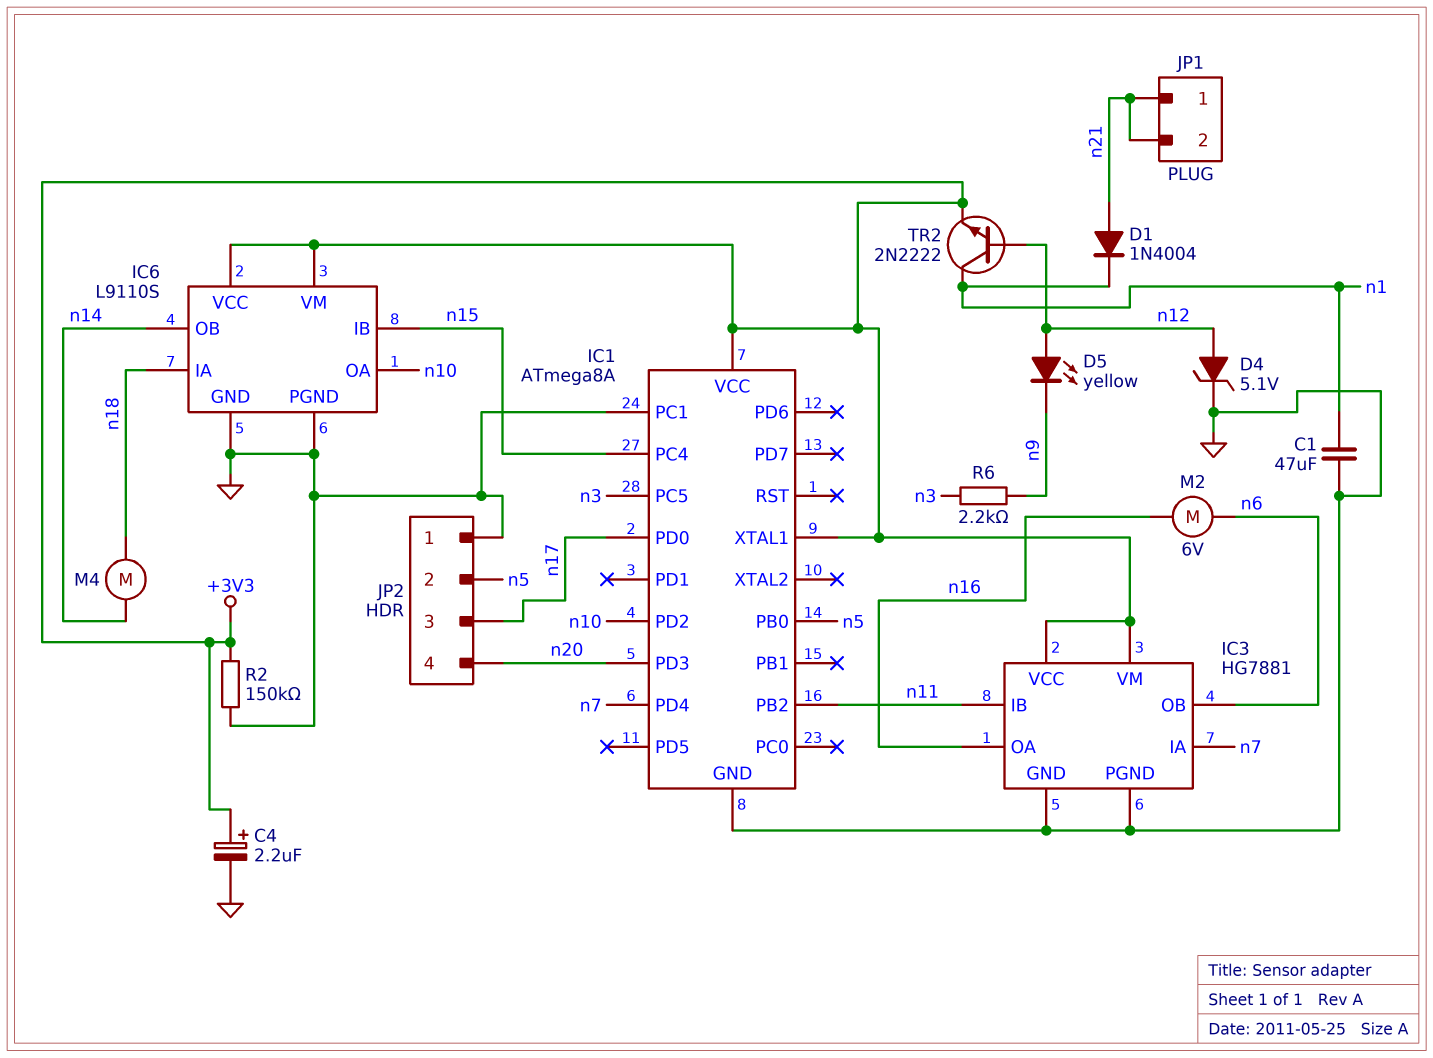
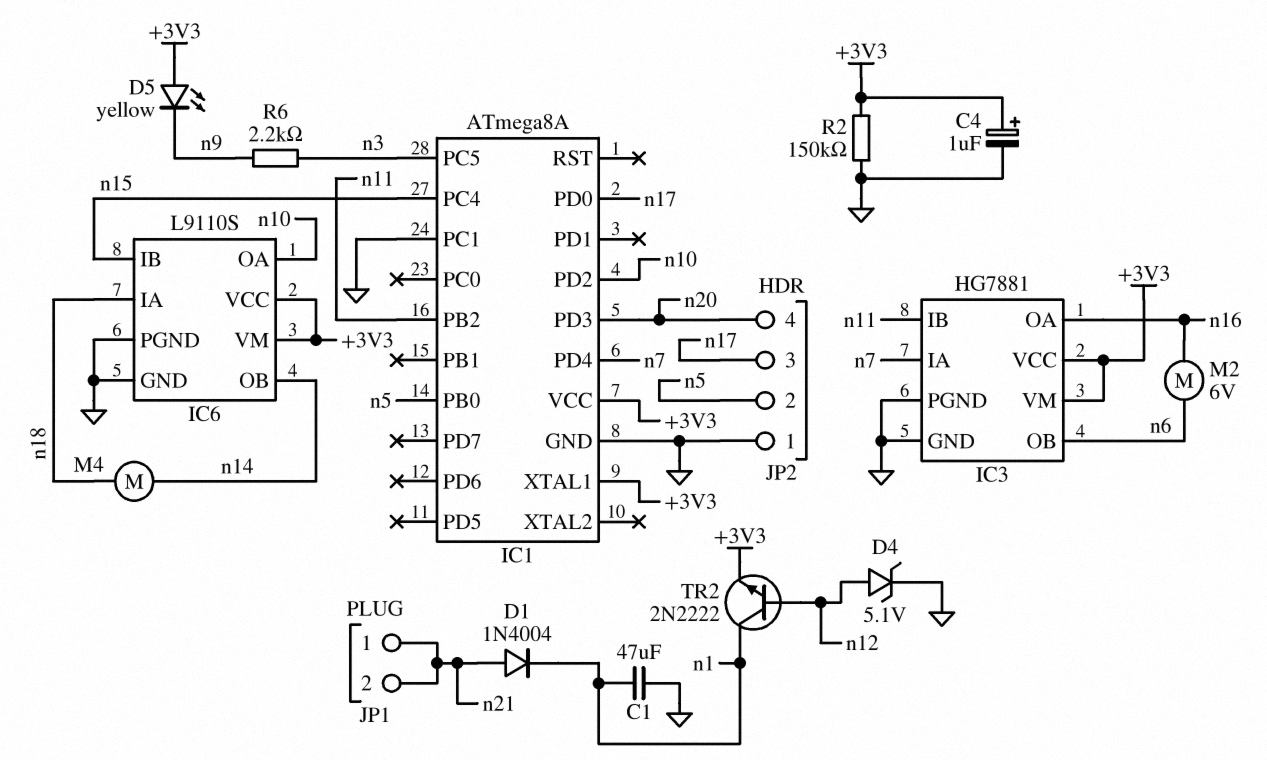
C4: 2.2uF (plus +3V3, minus GND) -> 1uF (plus +3V3, minus GND)
D5: LED yellow (A n12, K n9) -> LED yellow (A +3V3, K n9)

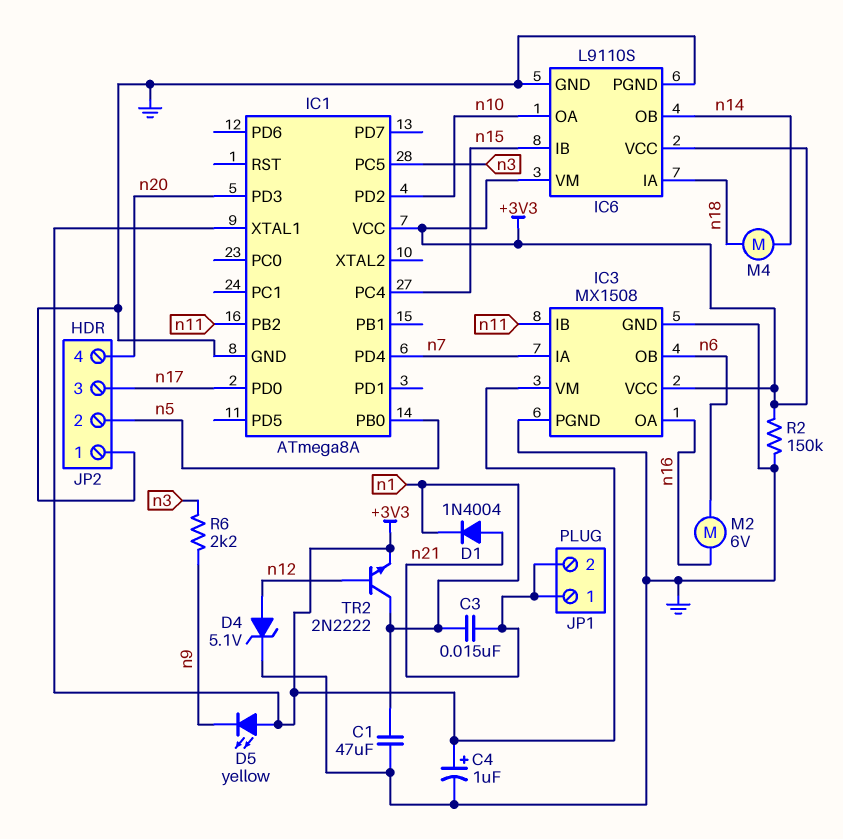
C3: none -> 15nF (n1, n21)
IC1 pin PC1: GND -> none
IC3: HG7881 -> MX1508

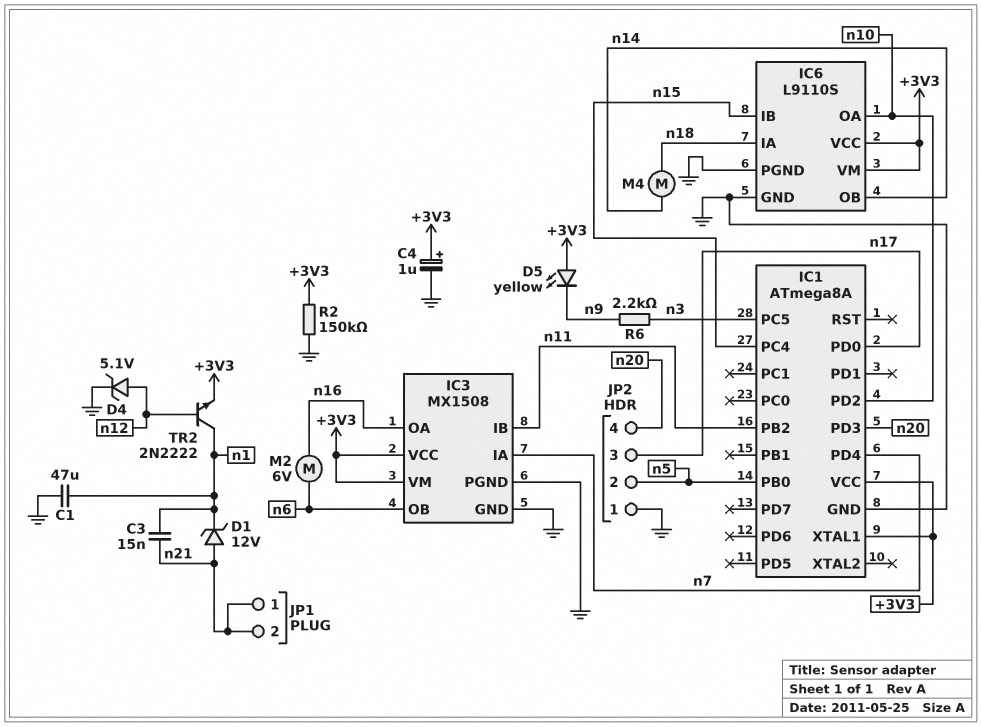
D1: diode 1N4004 (A n21, K n1) -> zener 12V (A n21, K n1)

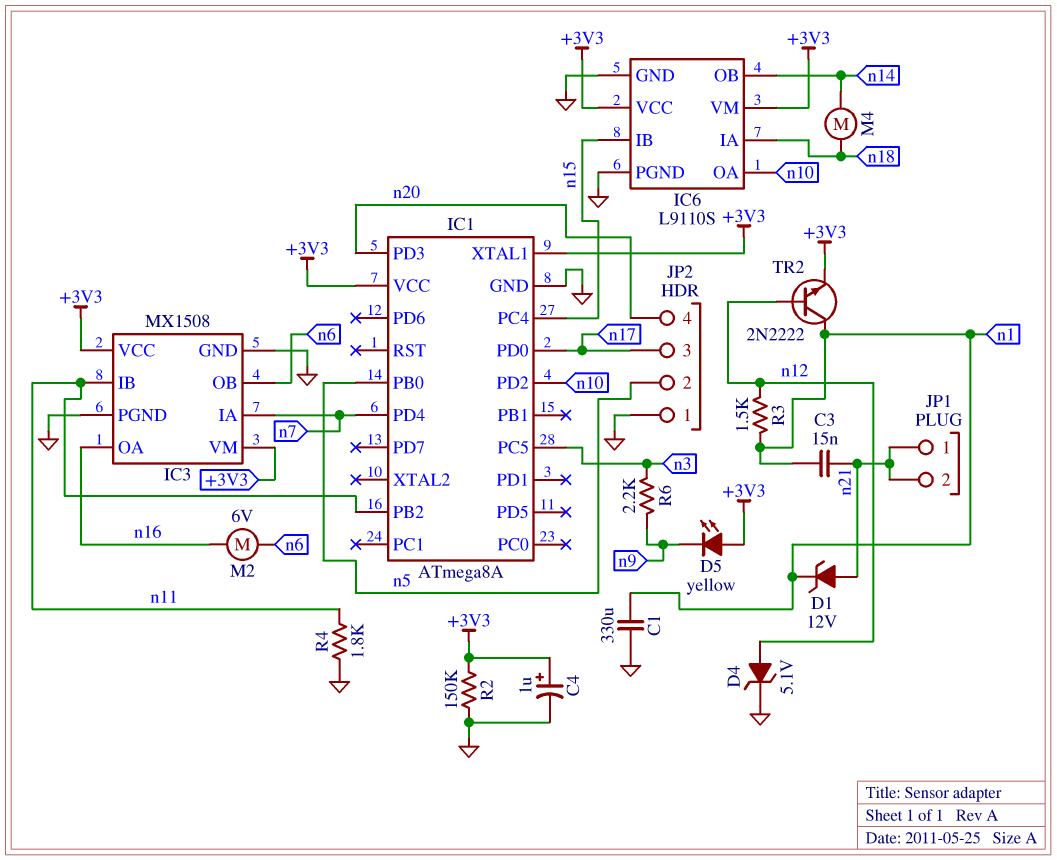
C1: 47uF (GND, n1) -> 330uF (GND, n1)
R3: none -> 1.5k (n1, n12)
R4: none -> 1.8k (GND, n11)

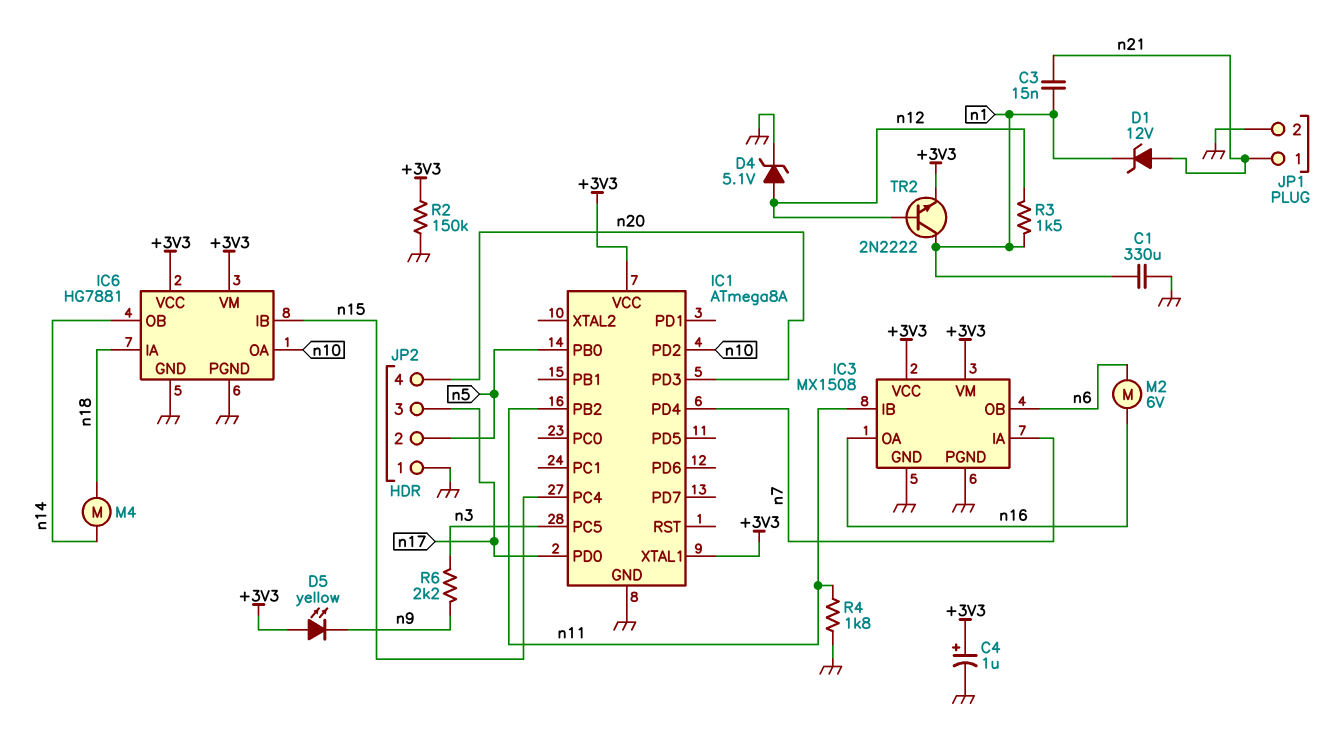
IC6: L9110S -> HG7881
JP1 pin 2: n21 -> GND

